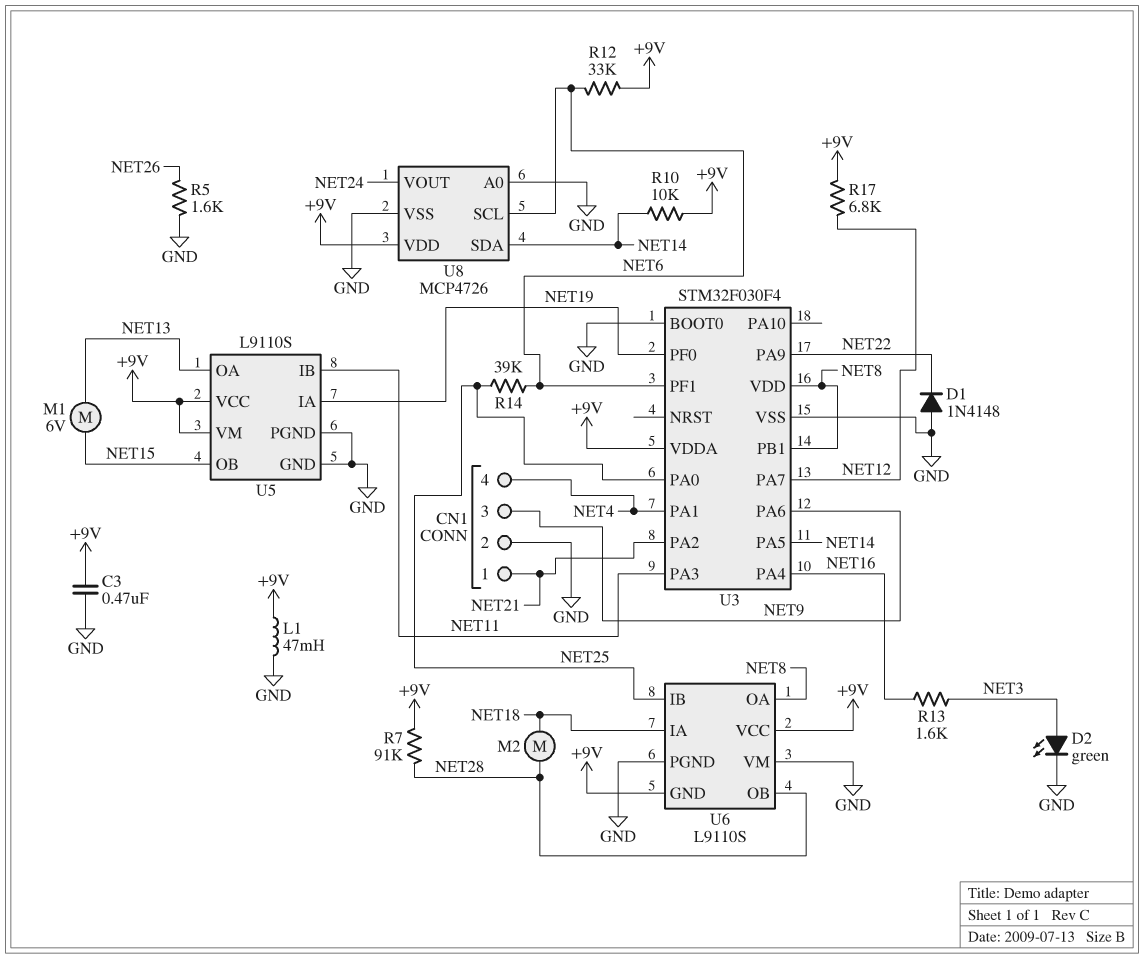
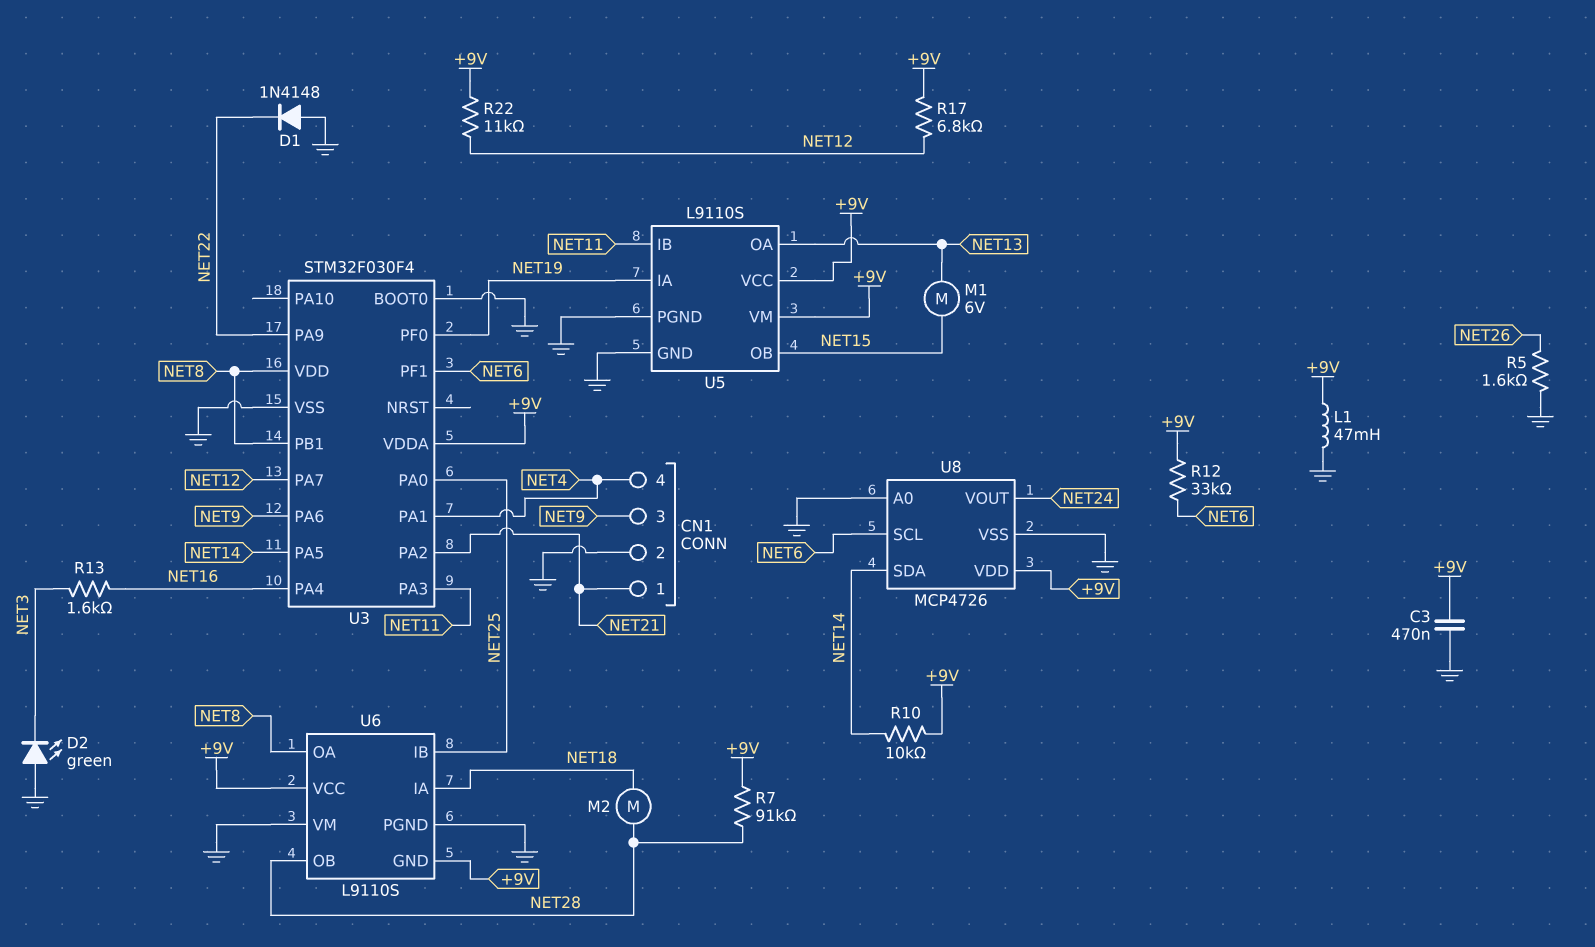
D2: LED green (A NET3, K GND) -> LED green (A GND, K NET3)
R14: 39k (NET6, NET25) -> none
R22: none -> 11k (+9V, NET12)

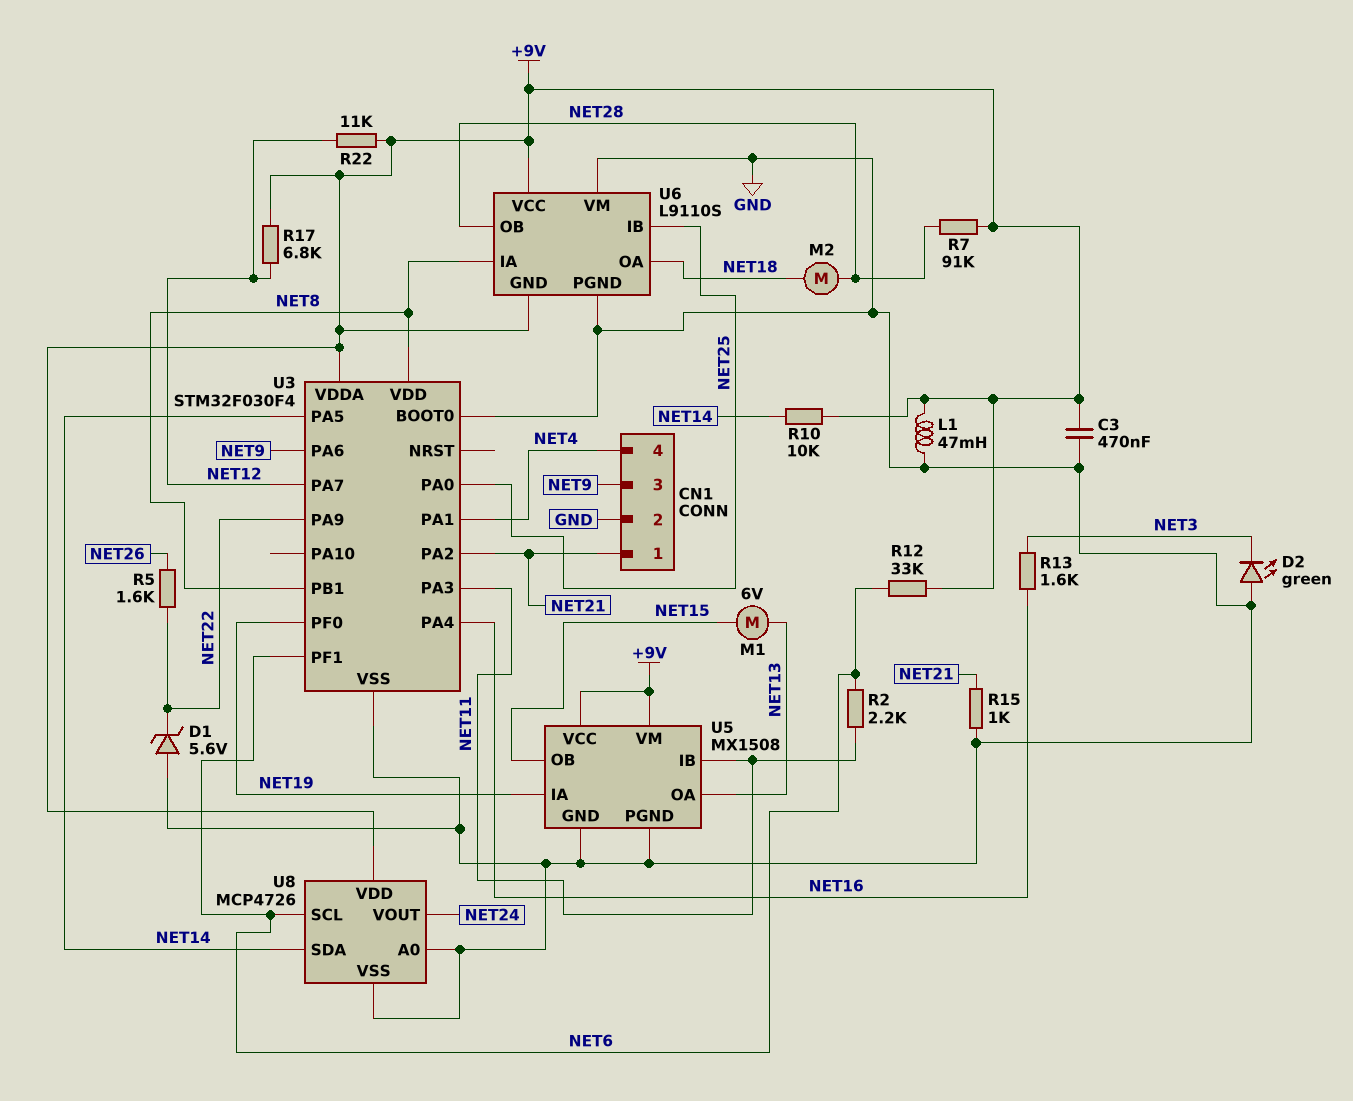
D1: diode 1N4148 (A GND, K NET22) -> zener 5.6V (A GND, K NET22)
R2: none -> 2.2k (NET6, NET11)
R5: 1.6k (GND, NET26) -> 1.6k (NET22, NET26)
R15: none -> 1k (GND, NET21)
U5: L9110S -> MX1508
U6 pin IA: NET18 -> NET8
U6 pin OA: NET8 -> NET18

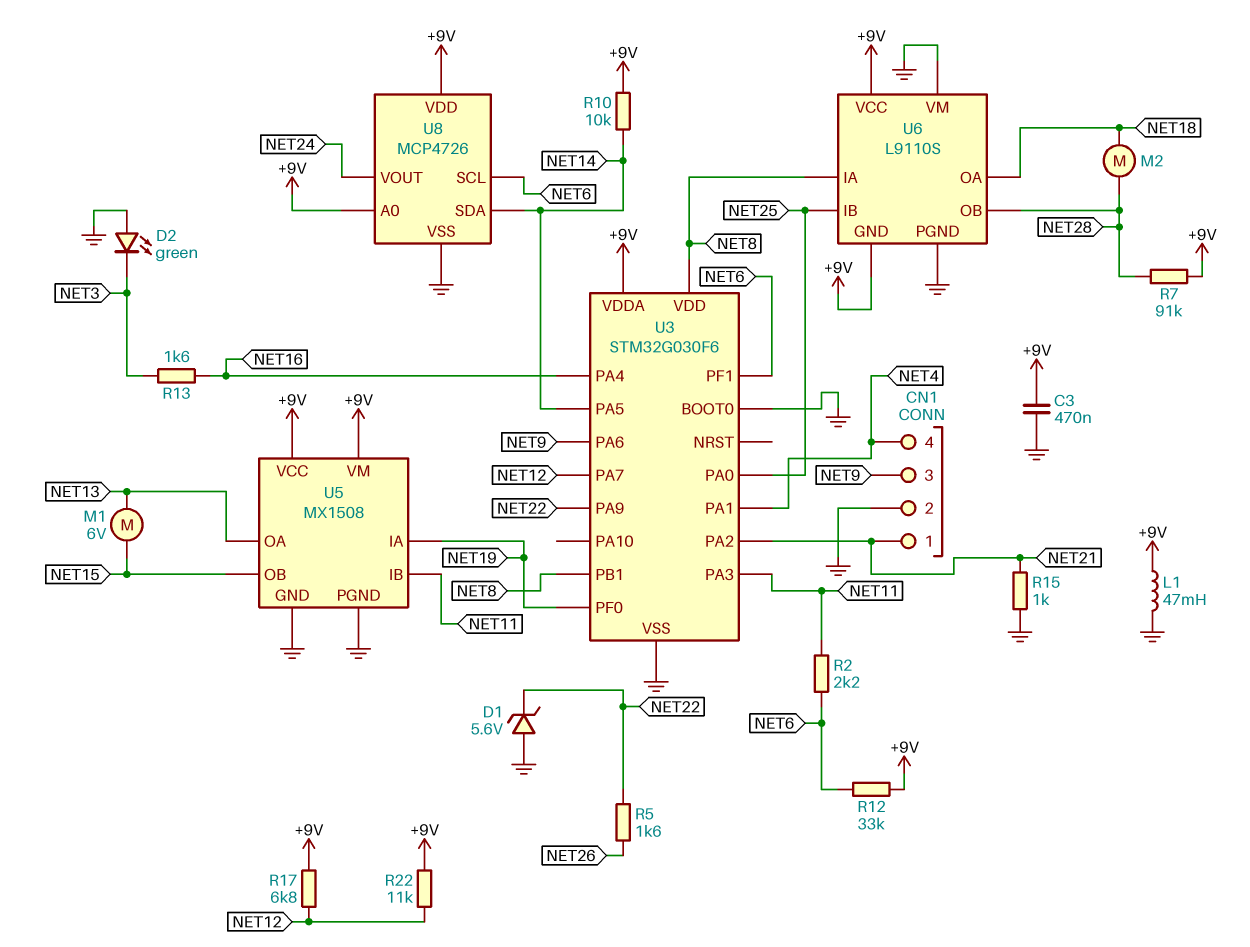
U3: STM32F030F4 -> STM32G030F6
U8 pin A0: GND -> +9V

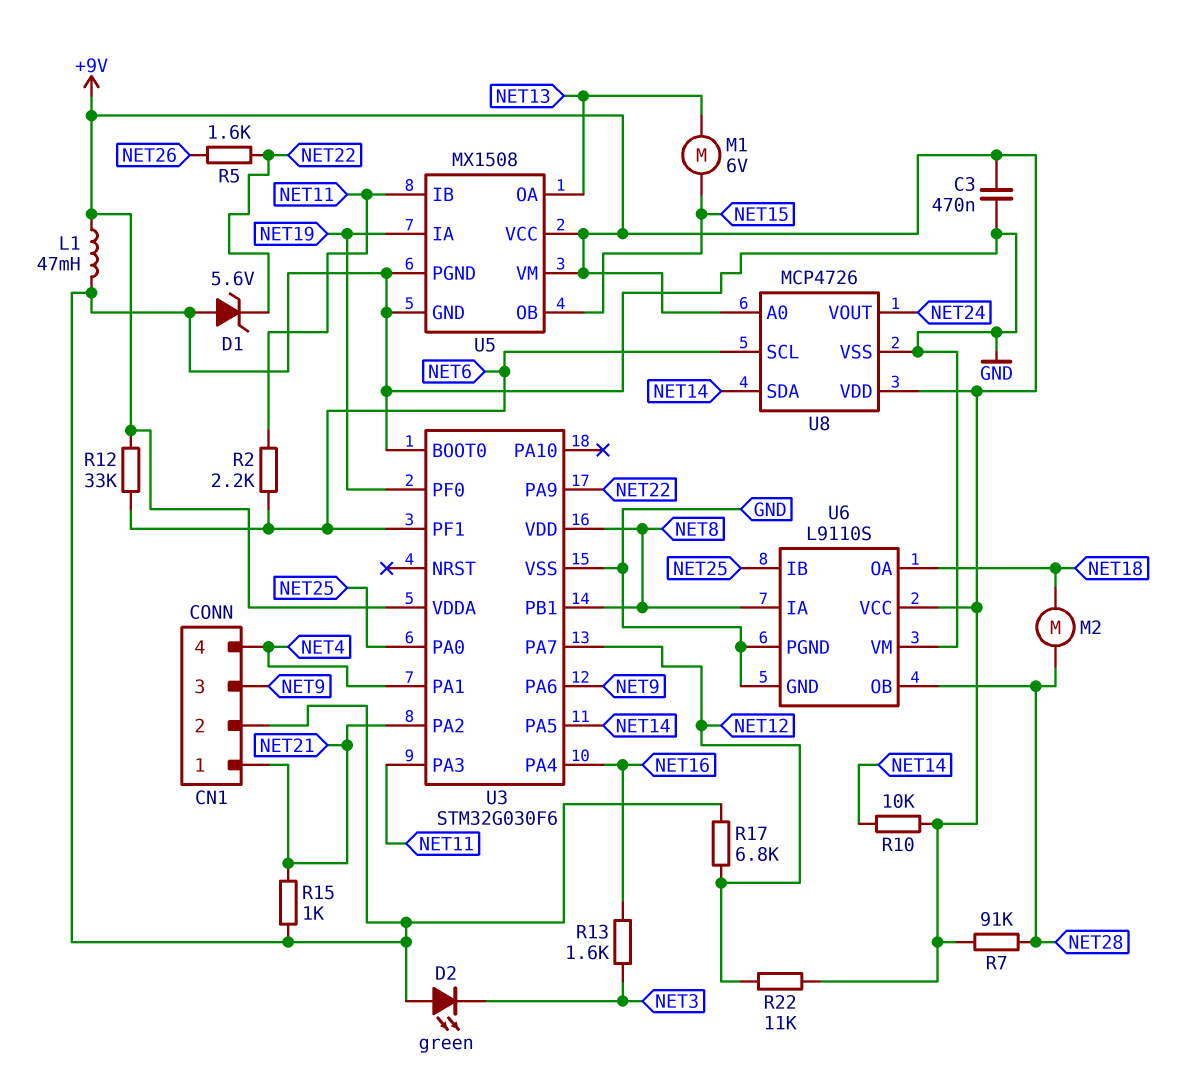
R17: 6.8k (+9V, NET12) -> 6.8k (GND, NET12)
U6 pin GND: +9V -> GND

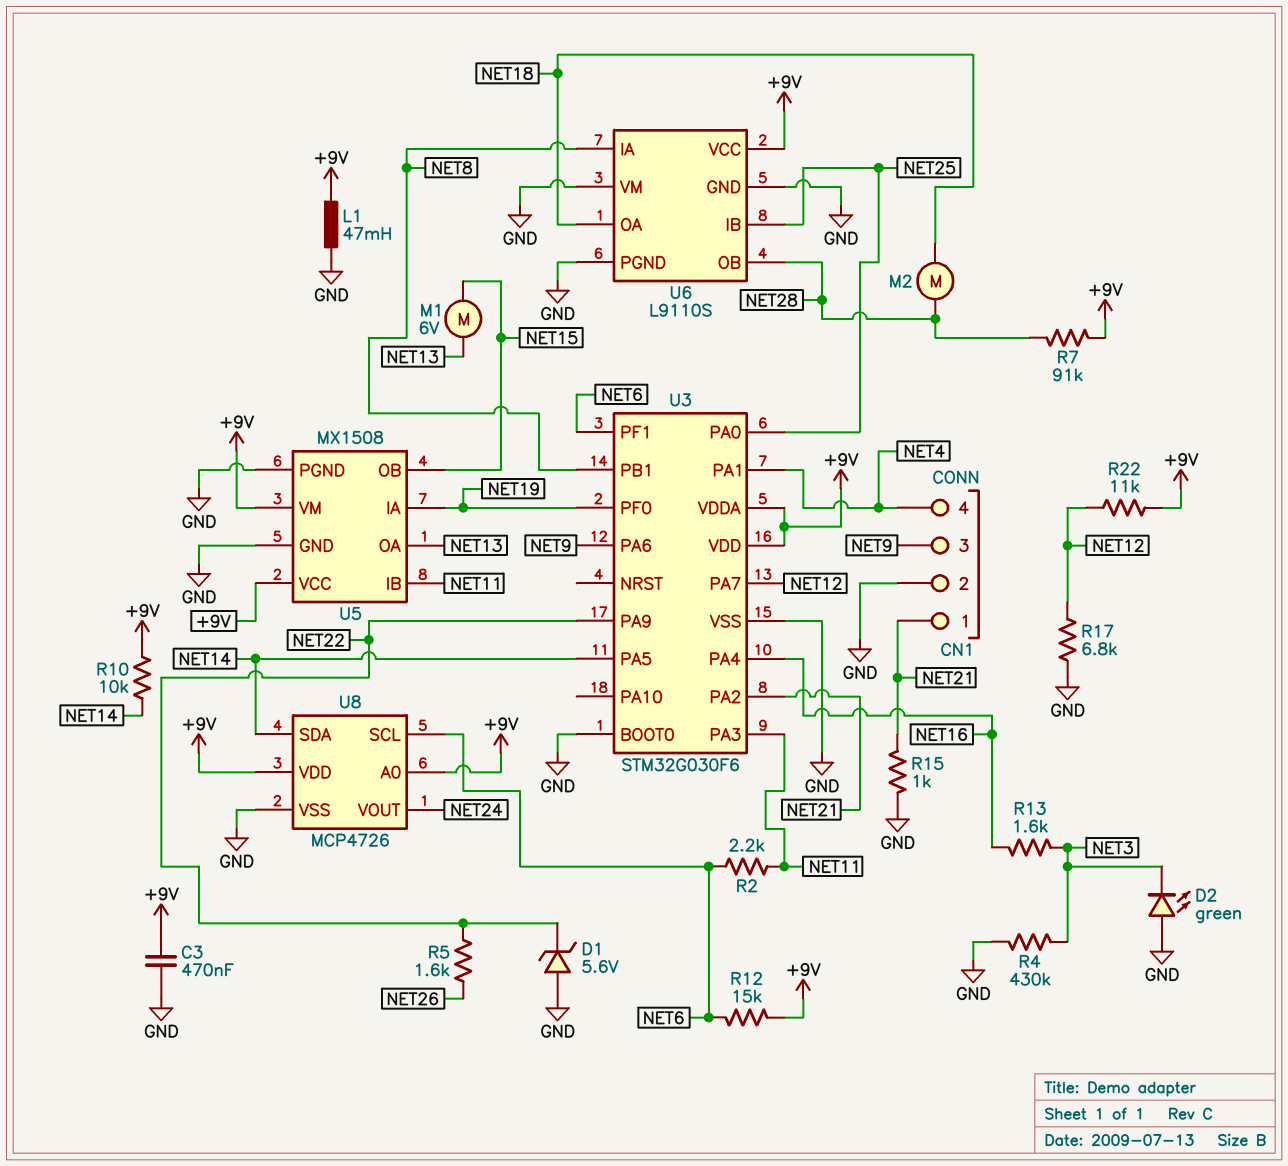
R4: none -> 430k (GND, NET3)
R12: 33k (+9V, NET6) -> 15k (+9V, NET6)
U3 pin VDD: NET8 -> +9V

